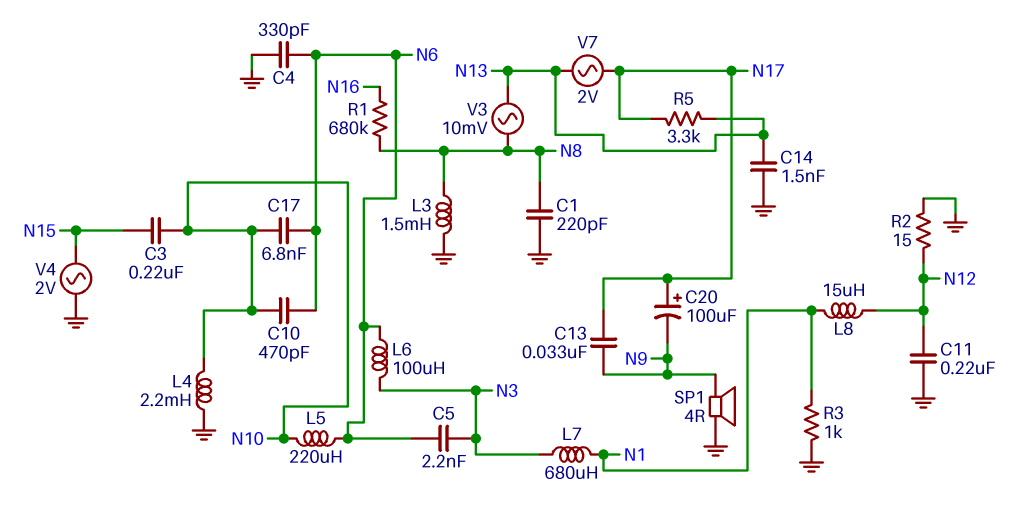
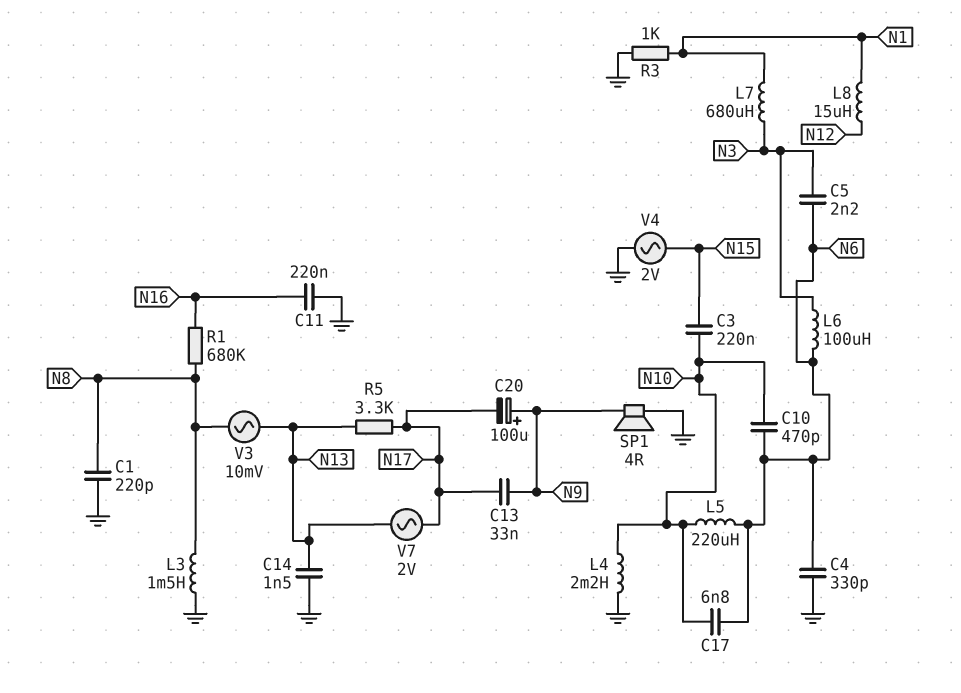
C11: 220nF (GND, N12) -> 220nF (GND, N16)
C20: 100uF (plus N17, minus N9) -> 100uF (plus N9, minus N17)
R2: 15 (GND, N12) -> none

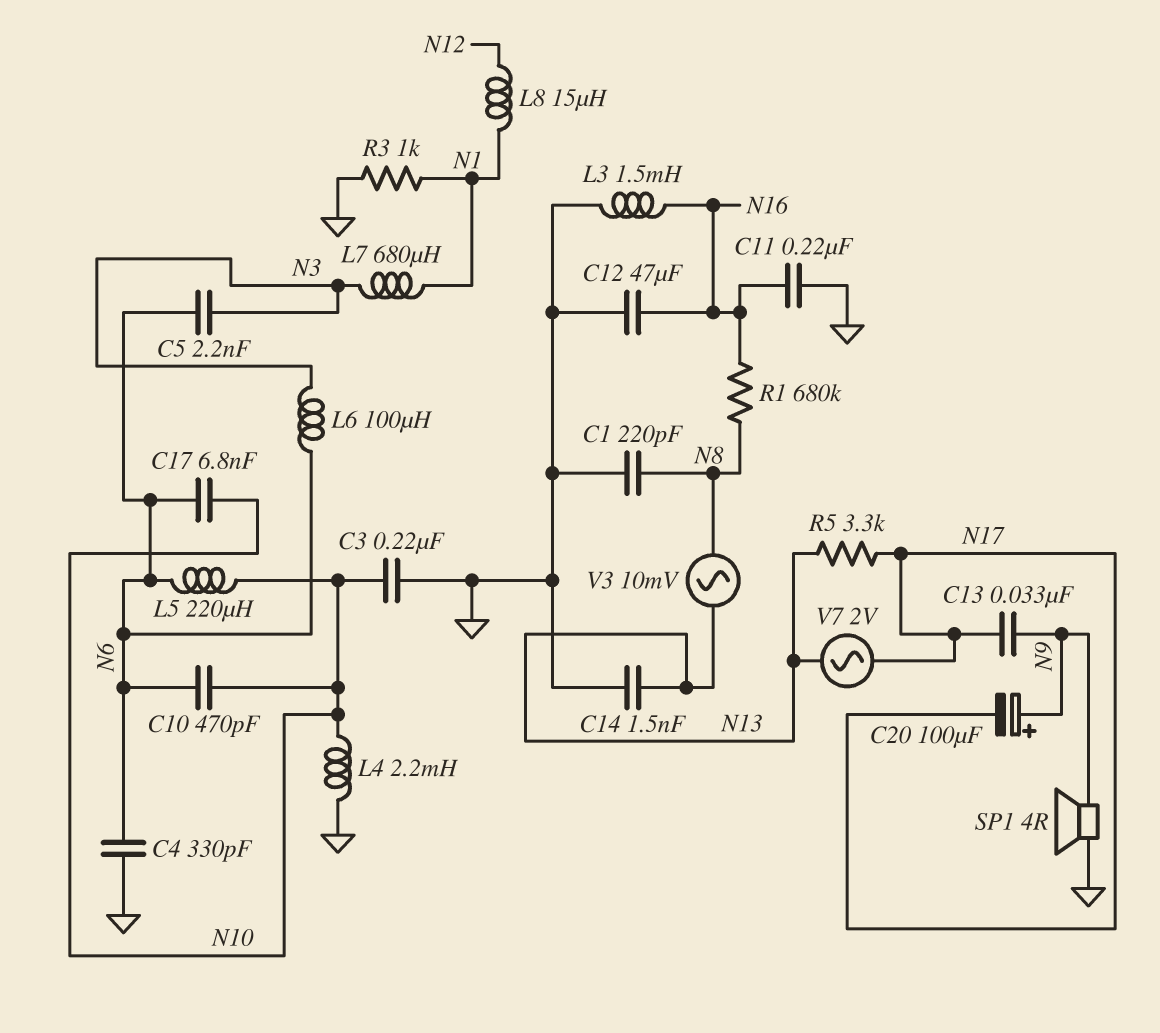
C3: 220nF (N10, N15) -> 220nF (GND, N10)
C12: none -> 47uF (GND, N16)
L3: 1.5mH (GND, N8) -> 1.5mH (GND, N16)
V4: AC 2V (GND, N15) -> none

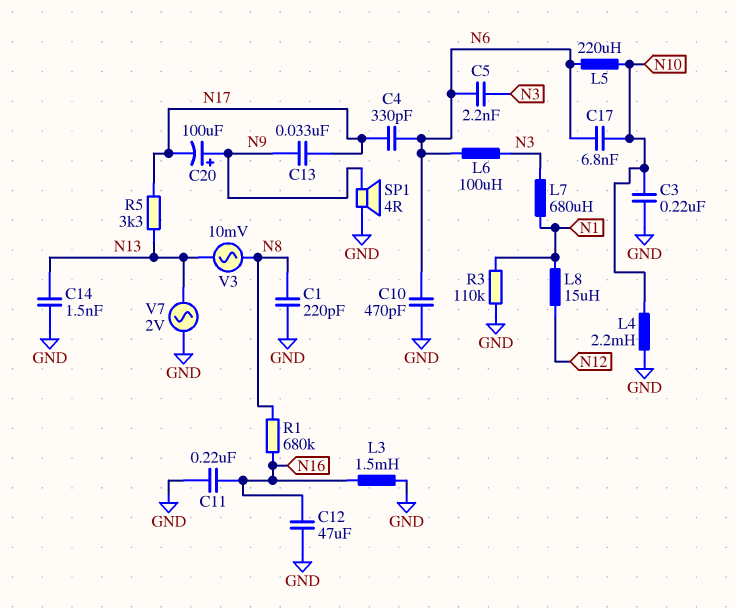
C4: 330pF (GND, N6) -> 330pF (N6, N17)
C10: 470pF (N6, N10) -> 470pF (GND, N6)
R3: 1k (GND, N1) -> 110k (GND, N1)
V7: AC 2V (N13, N17) -> AC 2V (GND, N13)

